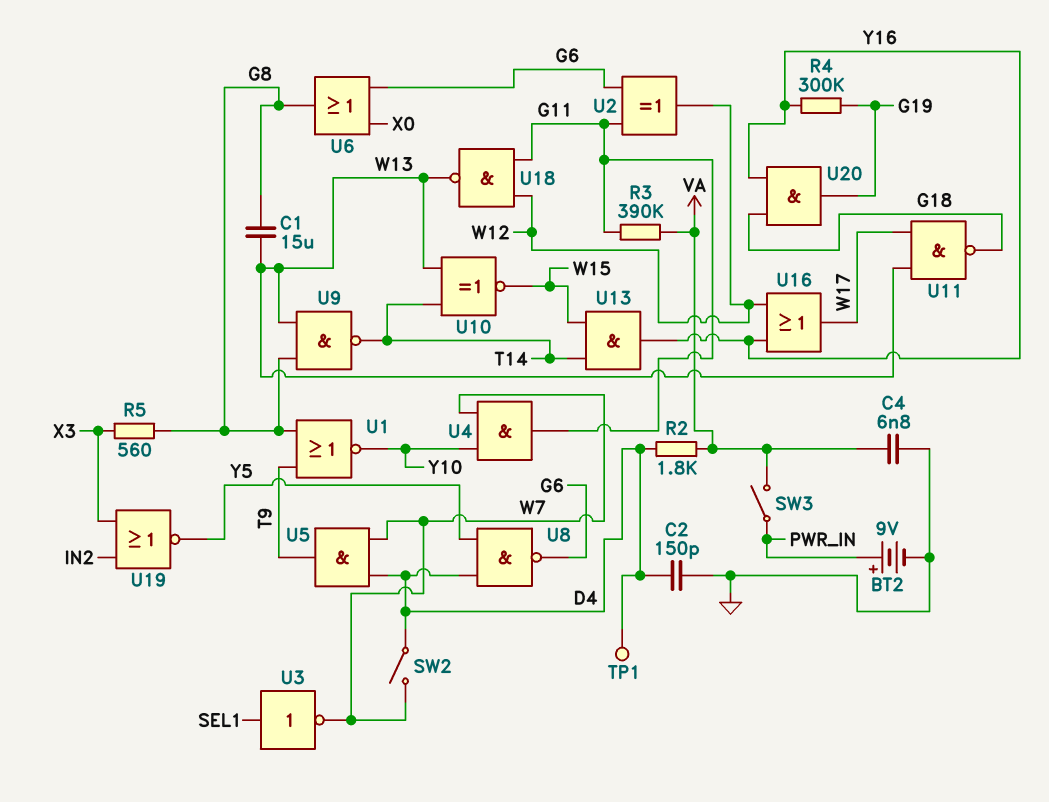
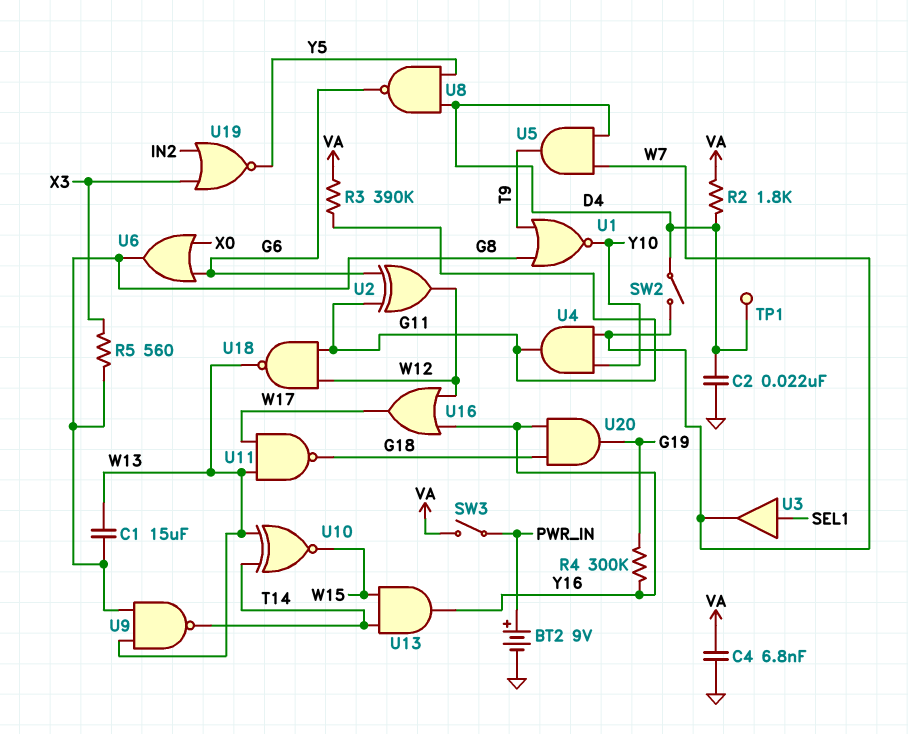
C2: 150pF (D4, GND) -> 22nF (D4, GND)
U3: NOT (in SEL1, out W7) -> buffer (in SEL1, out W7)

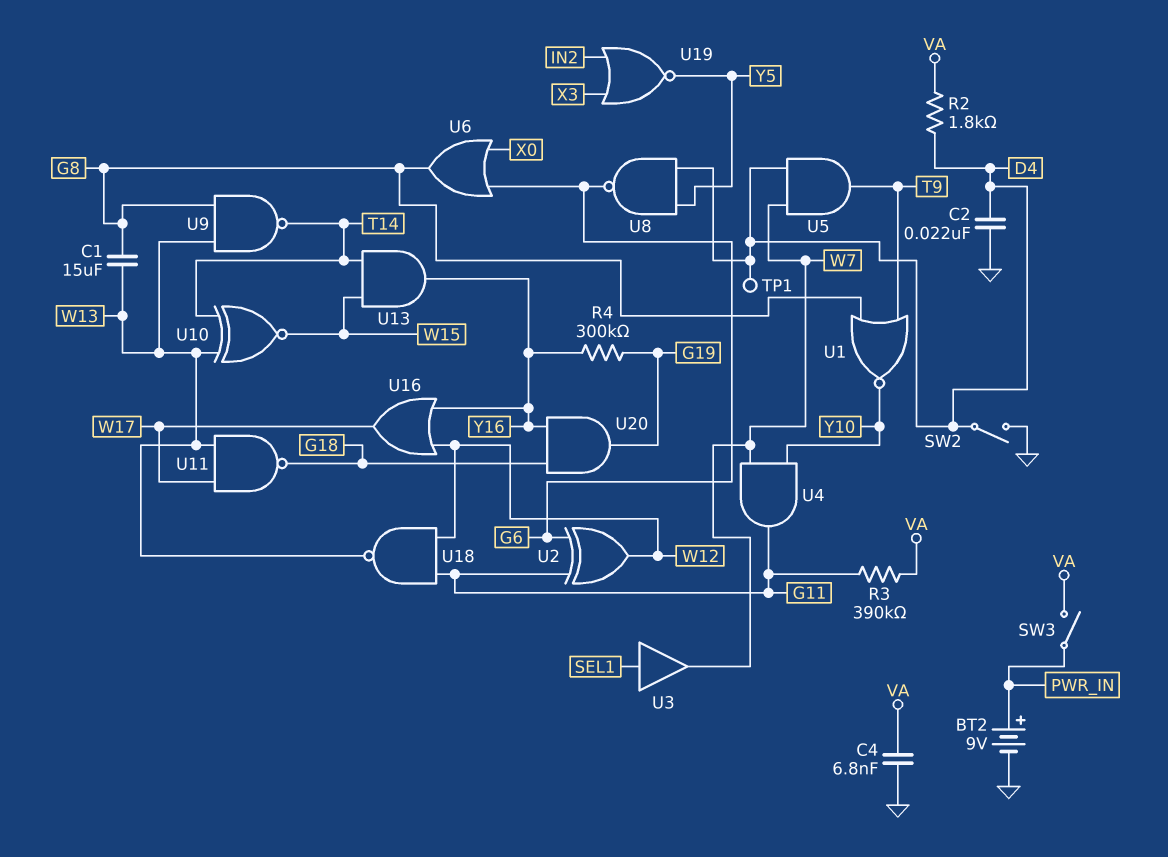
R5: 560 (G8, X3) -> none
SW2: switch (D4, W7) -> switch (D4, GND)

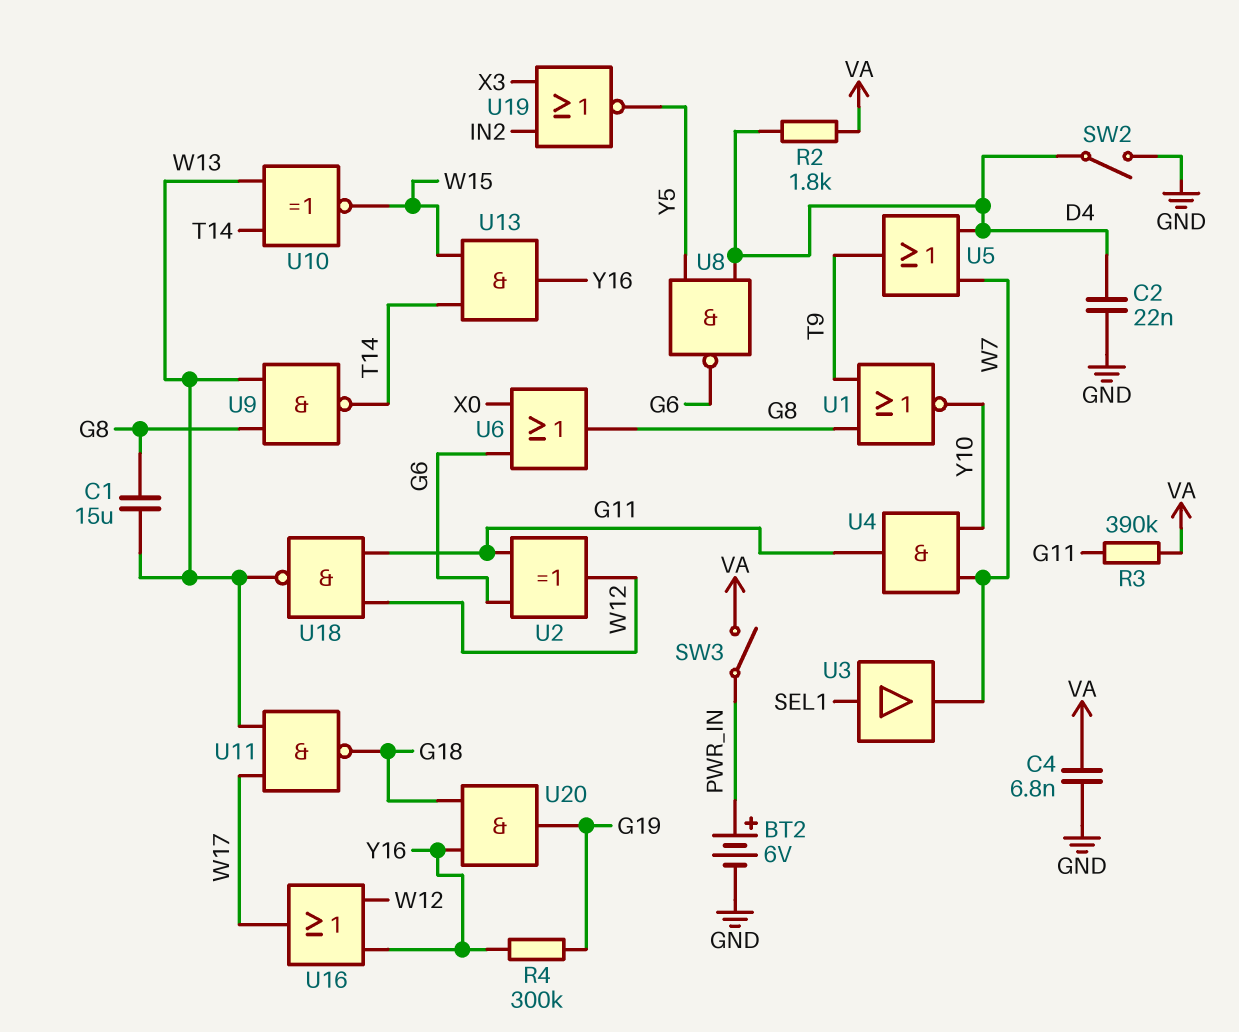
BT2: 9V (plus PWR_IN, minus GND) -> 6V (plus PWR_IN, minus GND)
TP1: test point (D4) -> none
U5: AND (in D4, in W7, out T9) -> OR (in D4, in W7, out T9)

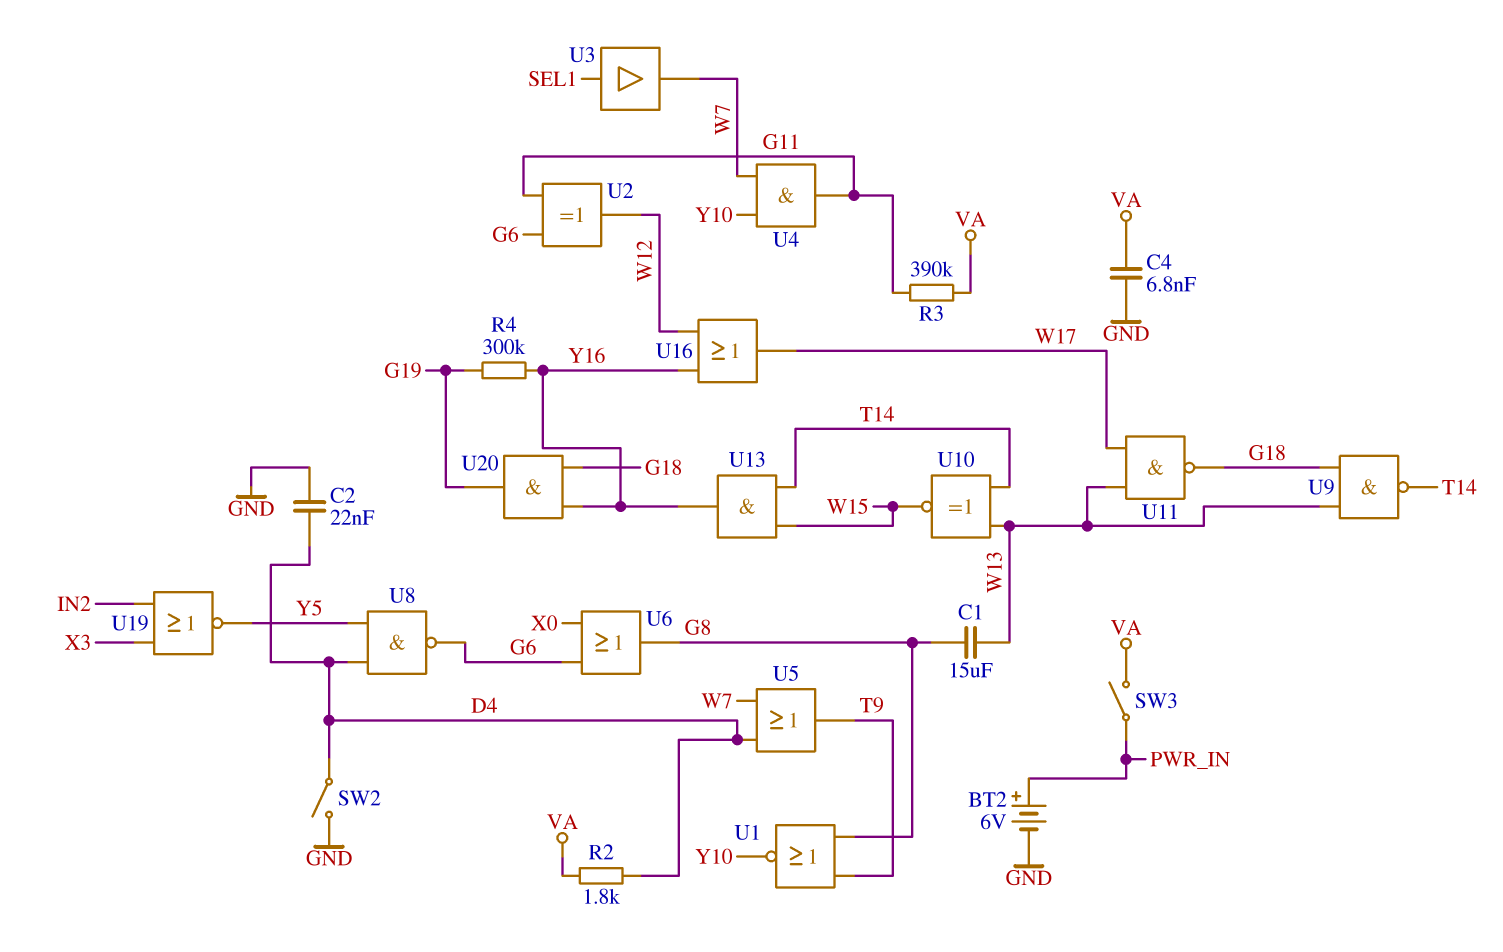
U9: NAND (in G8, in W13, out T14) -> NAND (in G18, in W13, out T14)
U18: NAND (in G11, in W12, out W13) -> none

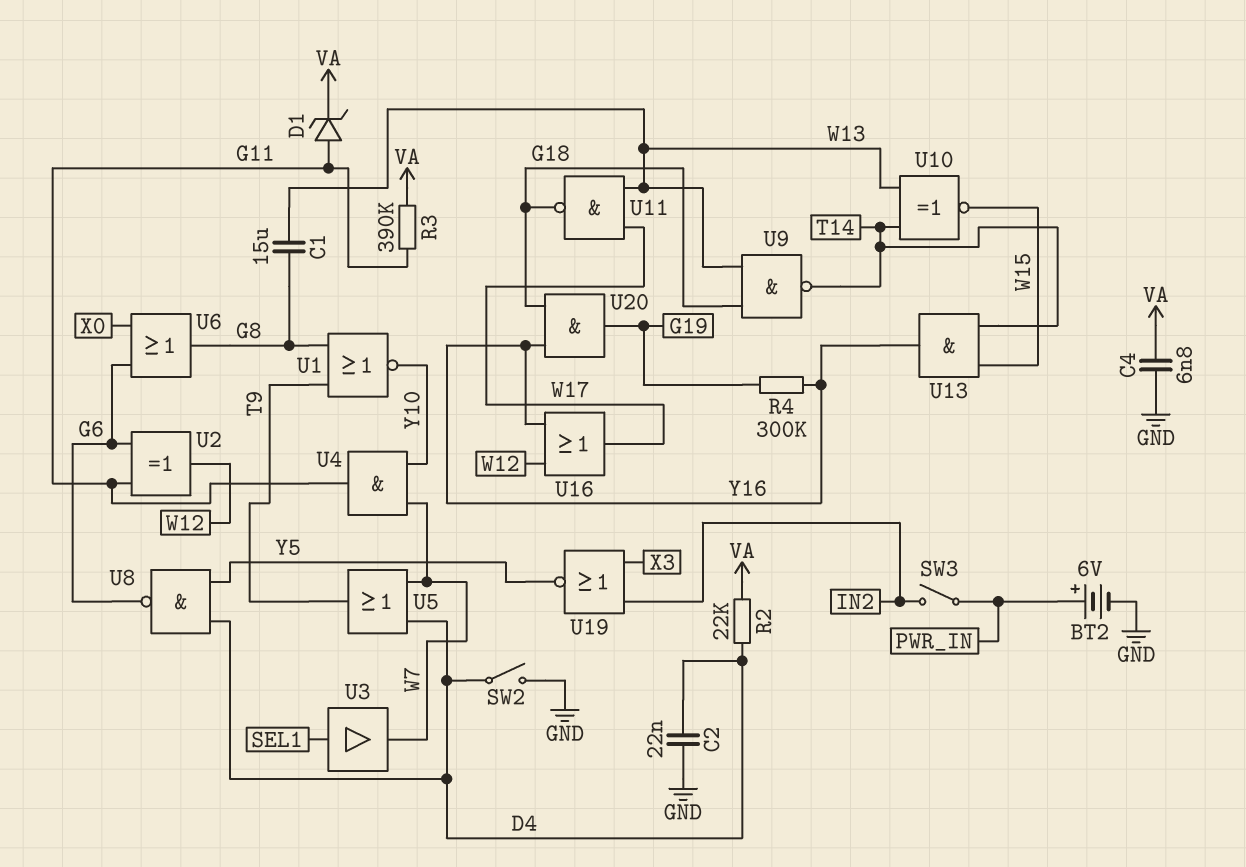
D1: none -> zener (A G11, K VA)
R2: 1.8k (D4, VA) -> 22k (D4, VA)
SW3: switch (PWR_IN, VA) -> switch (IN2, PWR_IN)

